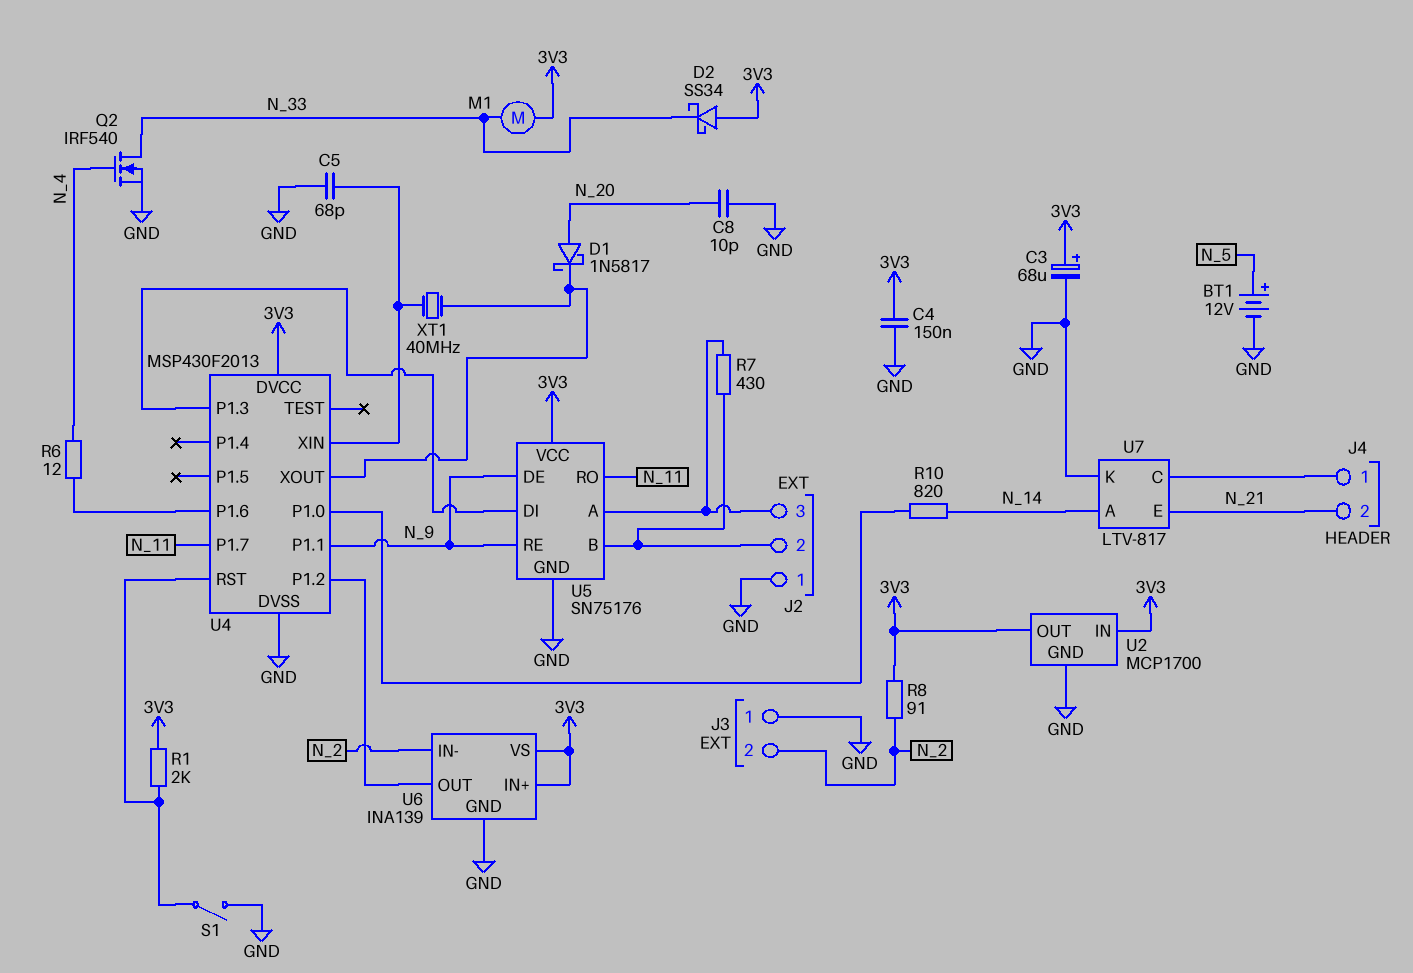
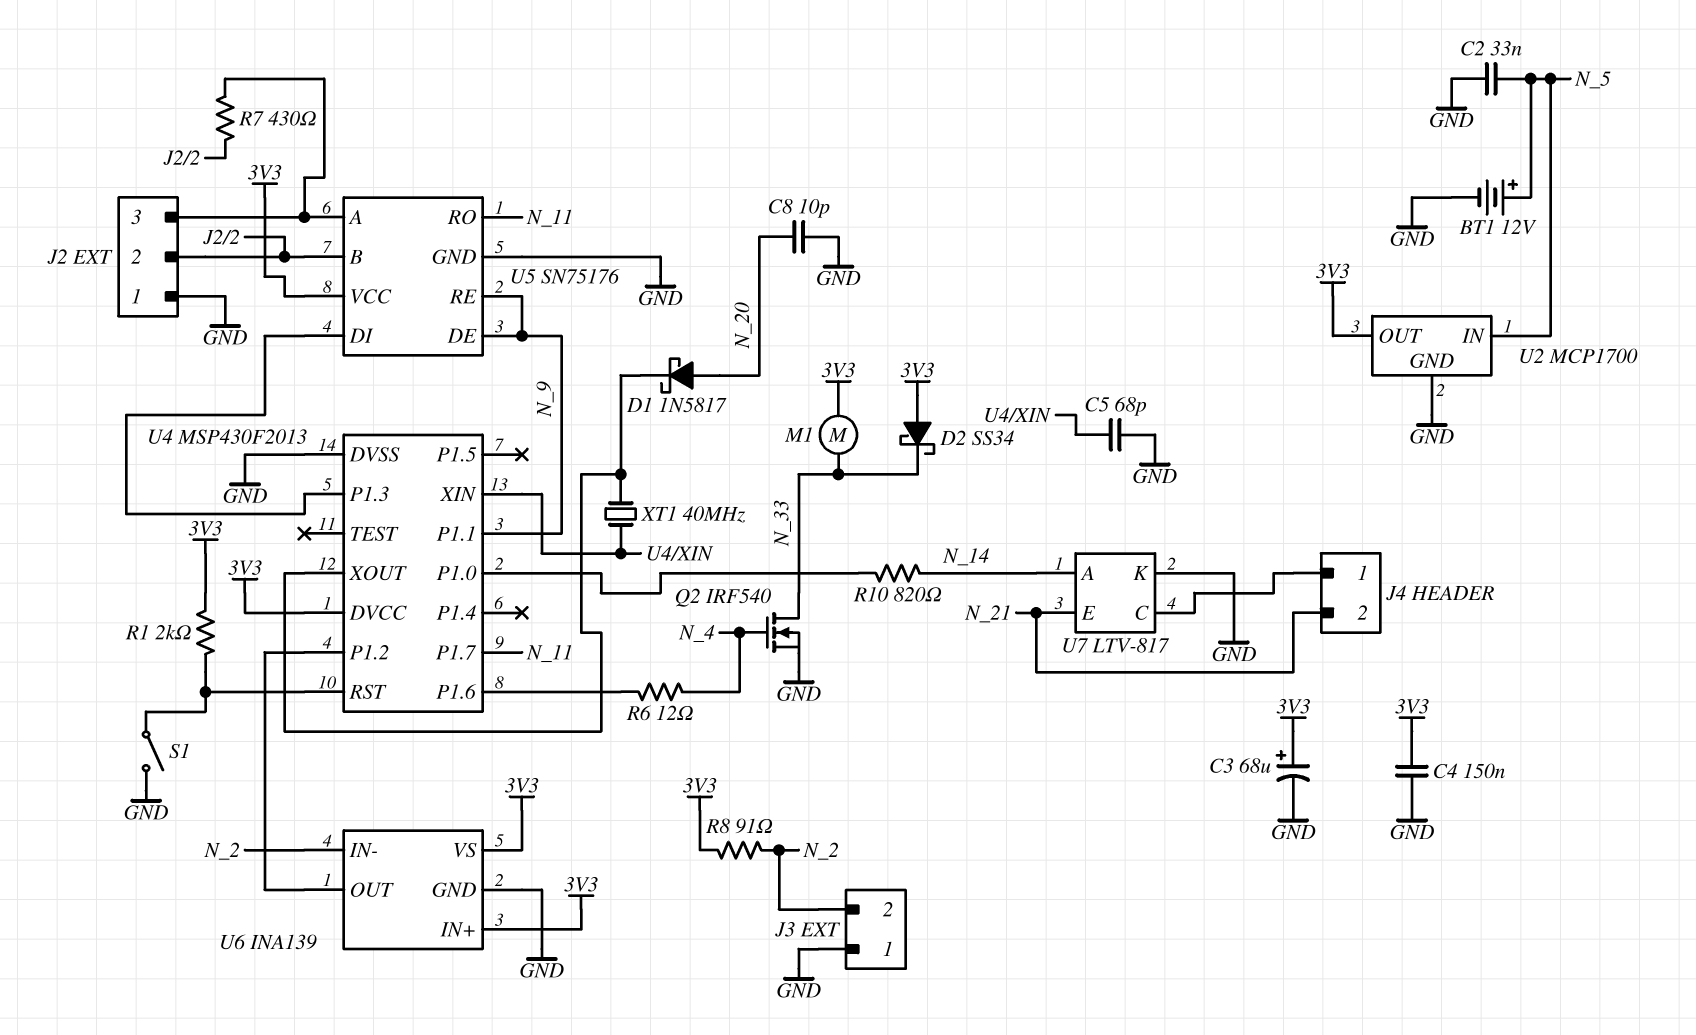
C2: none -> 33nF (GND, N_5)
U2 pin IN: 3V3 -> N_5

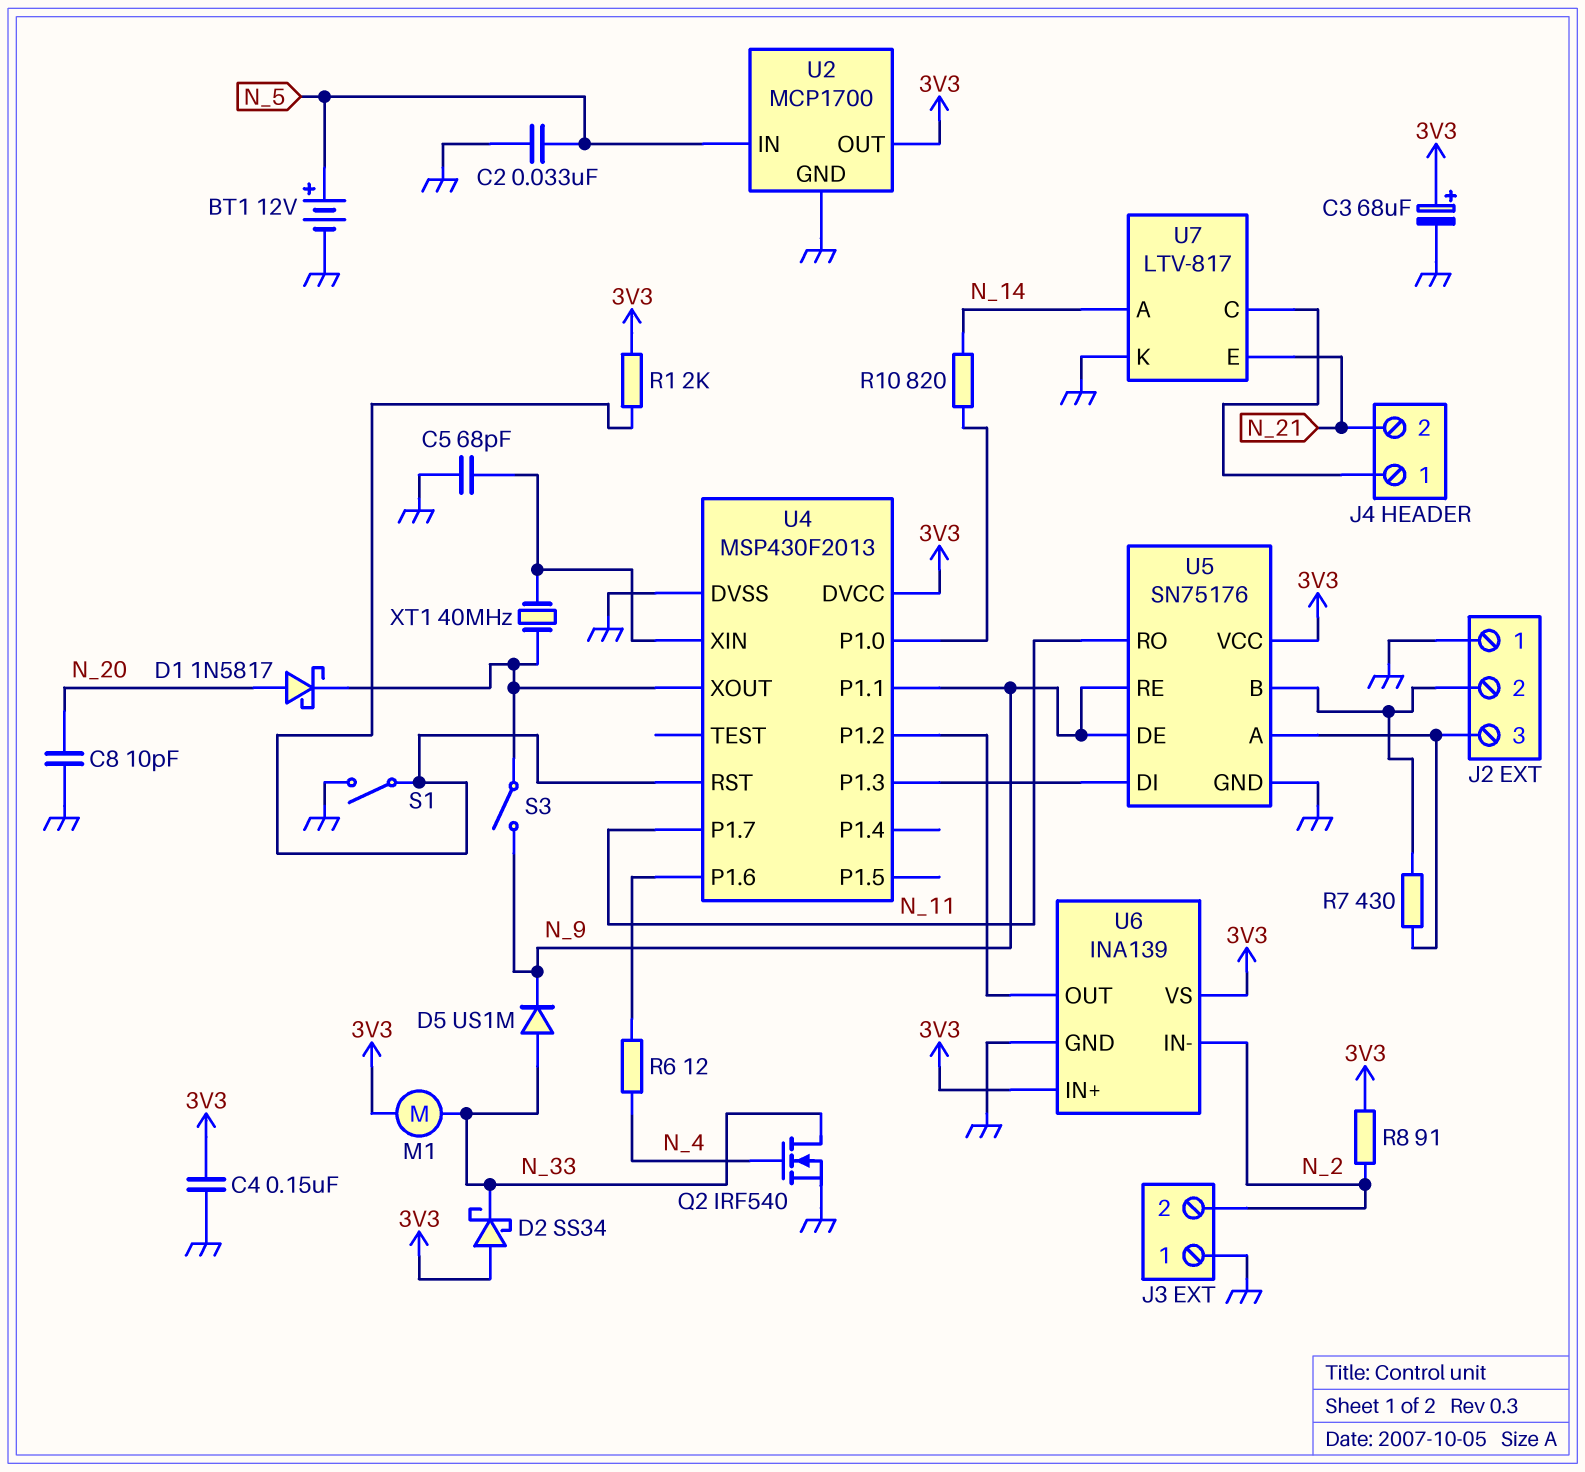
D5: none -> diode US1M (A N_33, K N_9)
S3: none -> switch (N_9, U4/XOUT)

